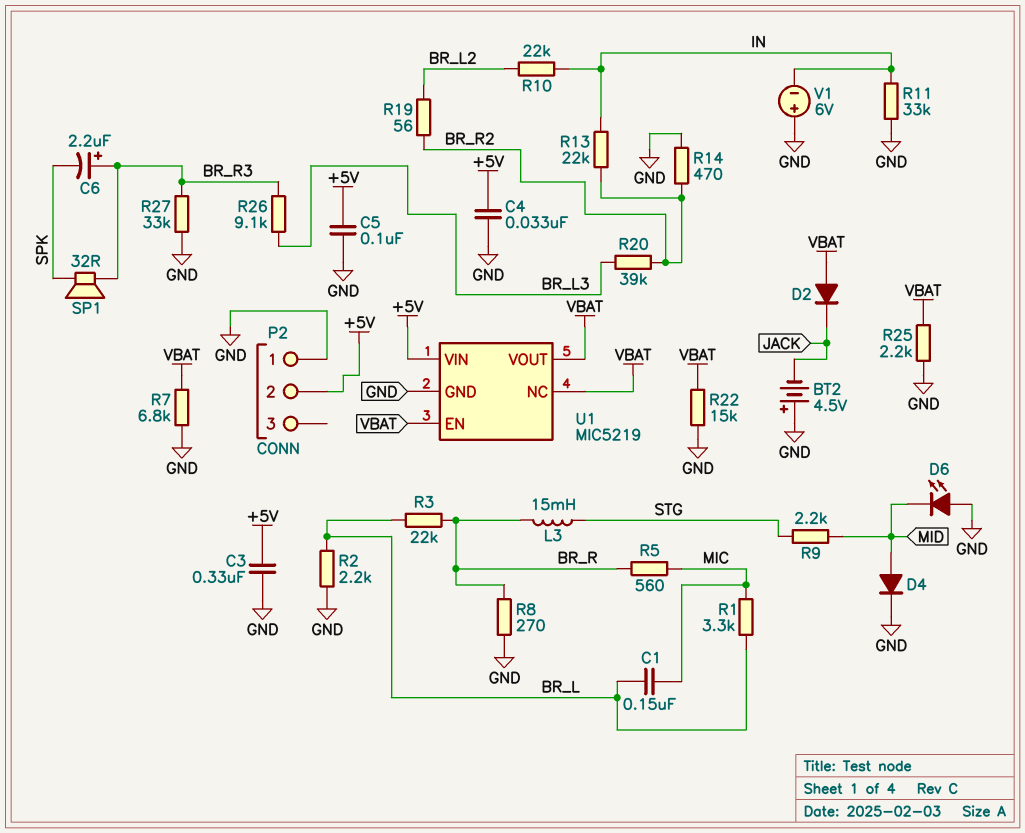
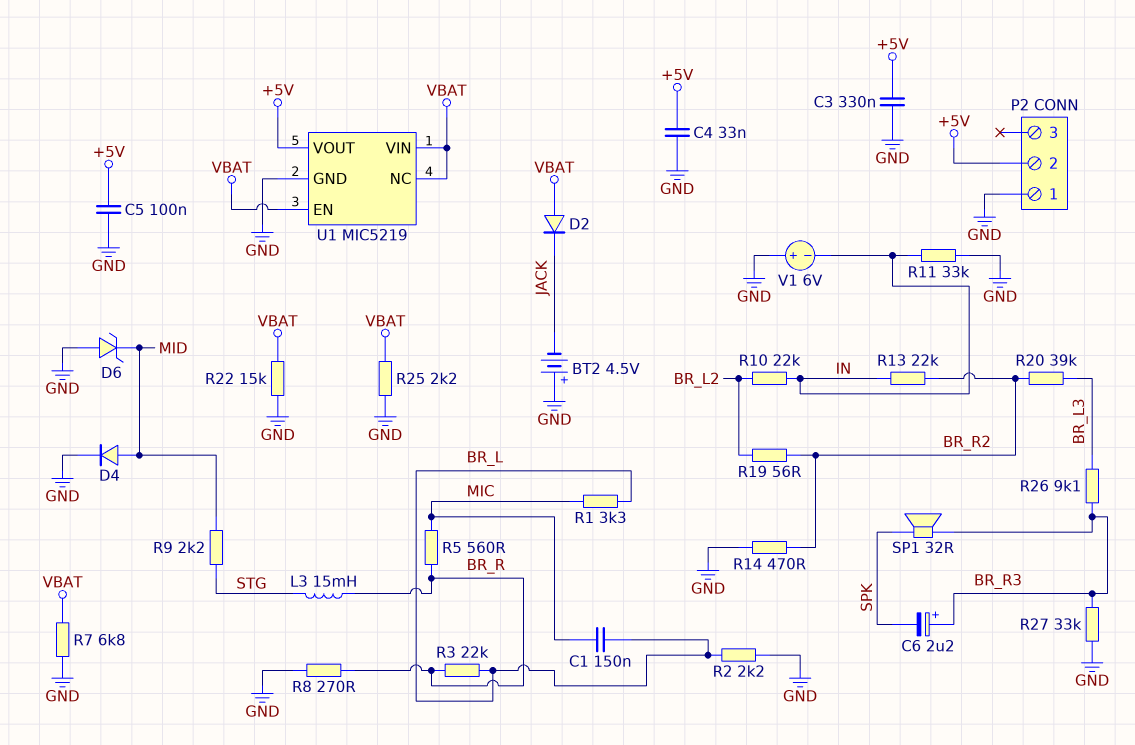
D6: LED (A GND, K MID) -> zener (A GND, K MID)
U1 pin VIN: +5V -> VBAT
U1 pin VOUT: VBAT -> +5V

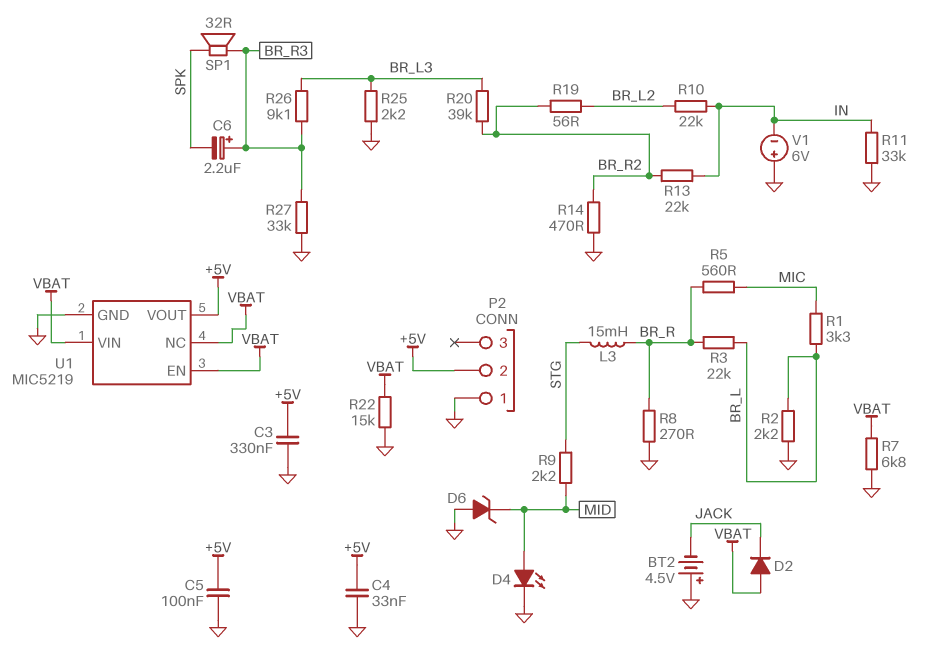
C1: 150nF (BR_L, MIC) -> none
D4: diode (A MID, K GND) -> LED (A MID, K GND)
R25: 2.2k (GND, VBAT) -> 2.2k (BR_L3, GND)

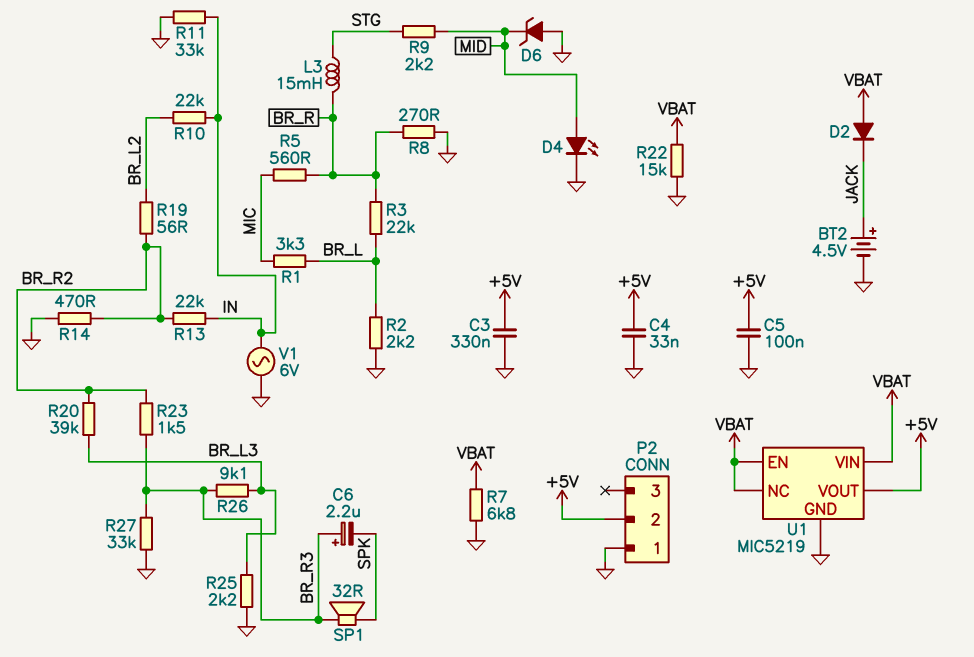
BT2: 4.5V (plus GND, minus JACK) -> 4.5V (plus JACK, minus GND)
R23: none -> 1.5k (BR_R2, BR_R3)
V1: 6V (plus GND, minus IN) -> AC 6V (GND, IN)

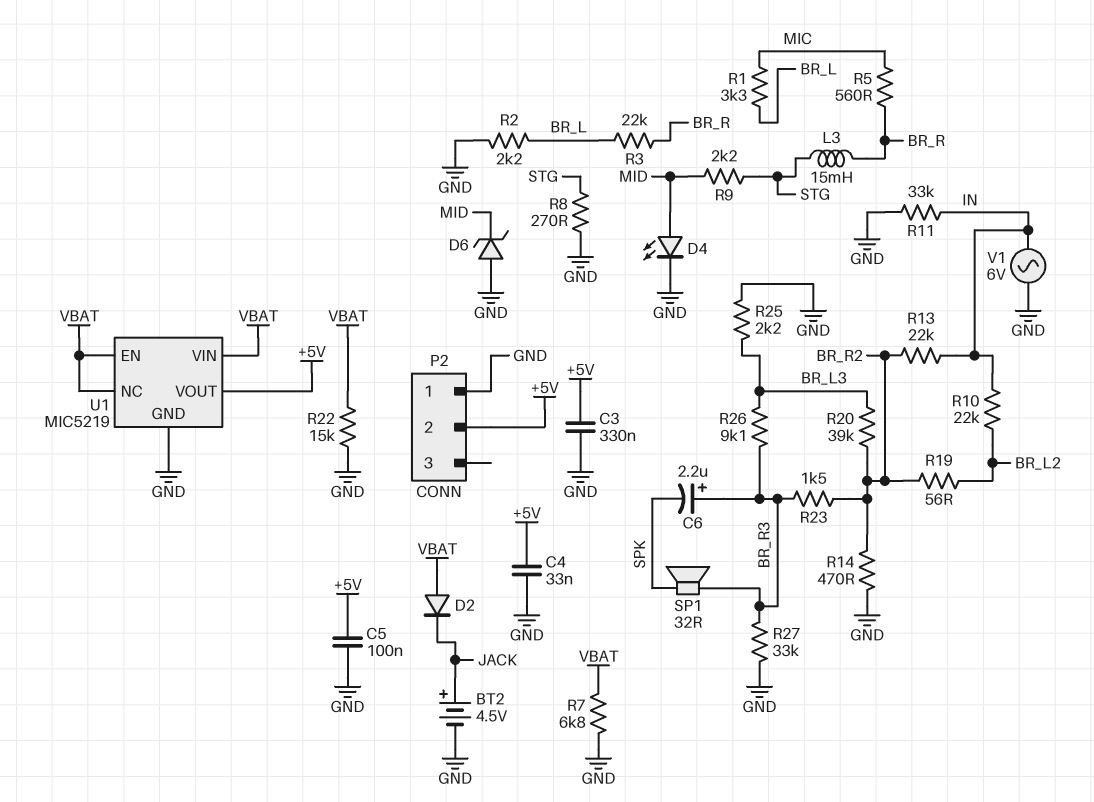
R8: 270 (BR_R, GND) -> 270 (GND, STG)

